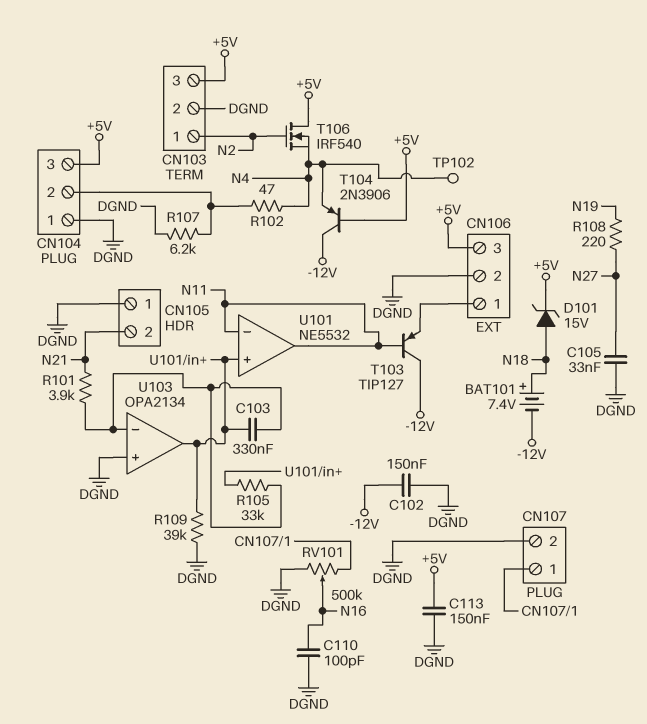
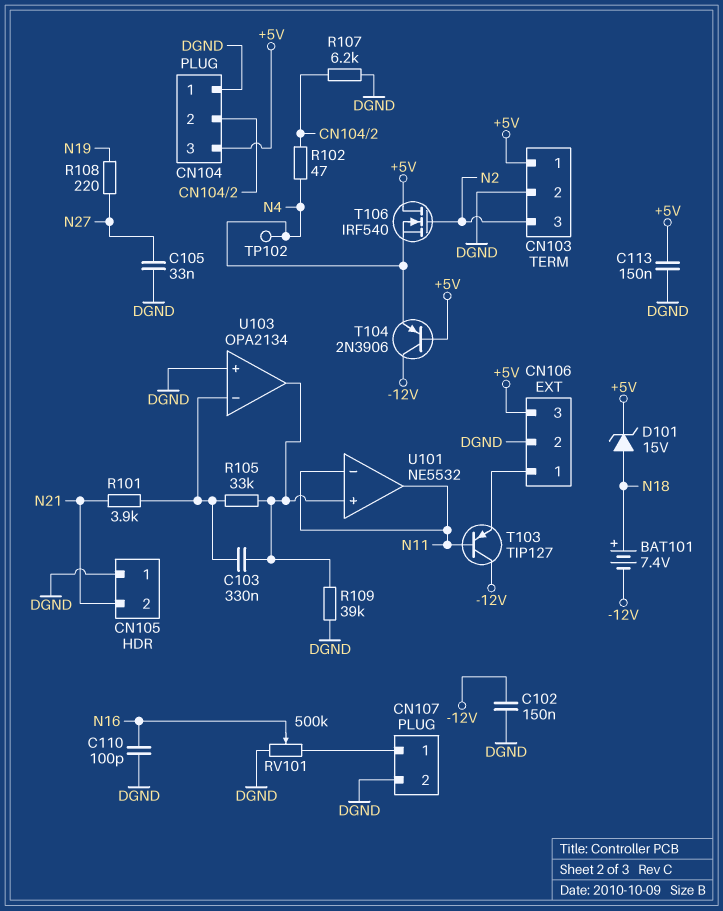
CN103 pin 1: N2 -> +5V
CN103 pin 3: +5V -> N2

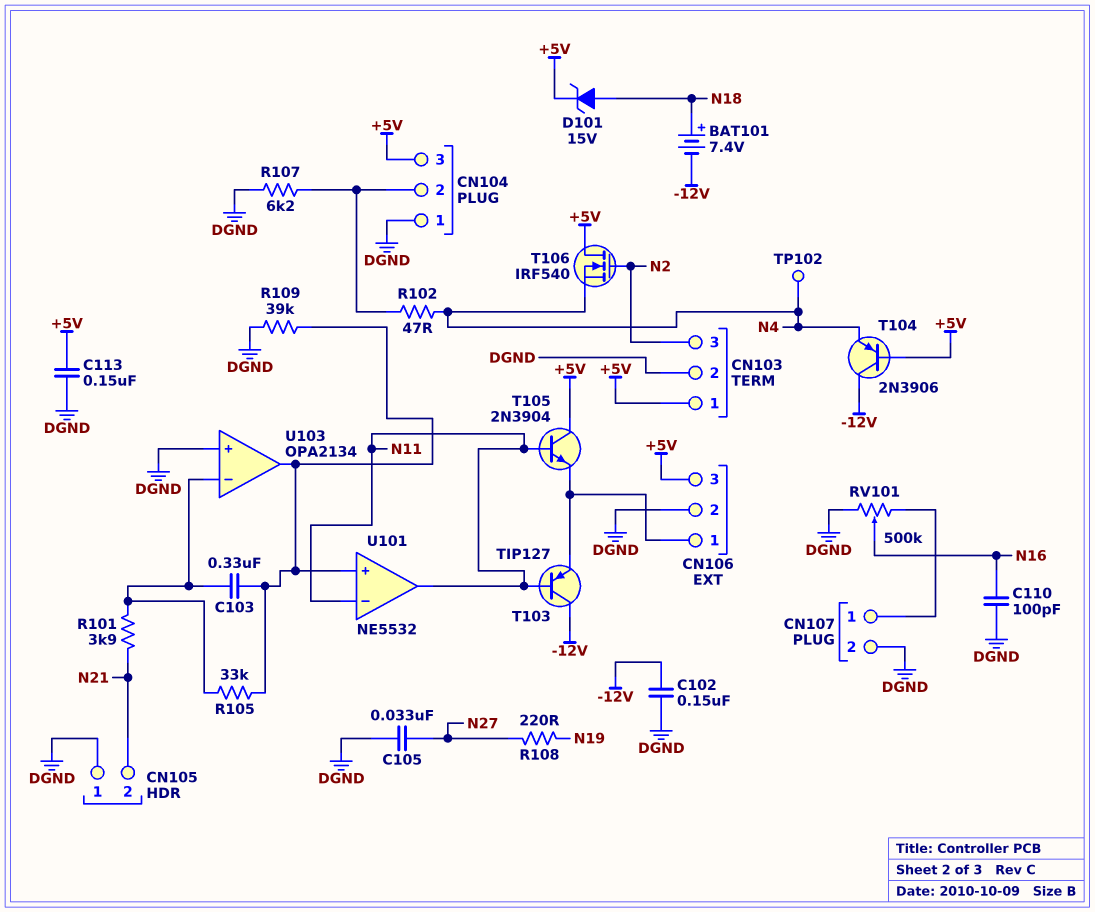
T105: none -> NPN 2N3904 (B N11, C +5V, E CN106/1)

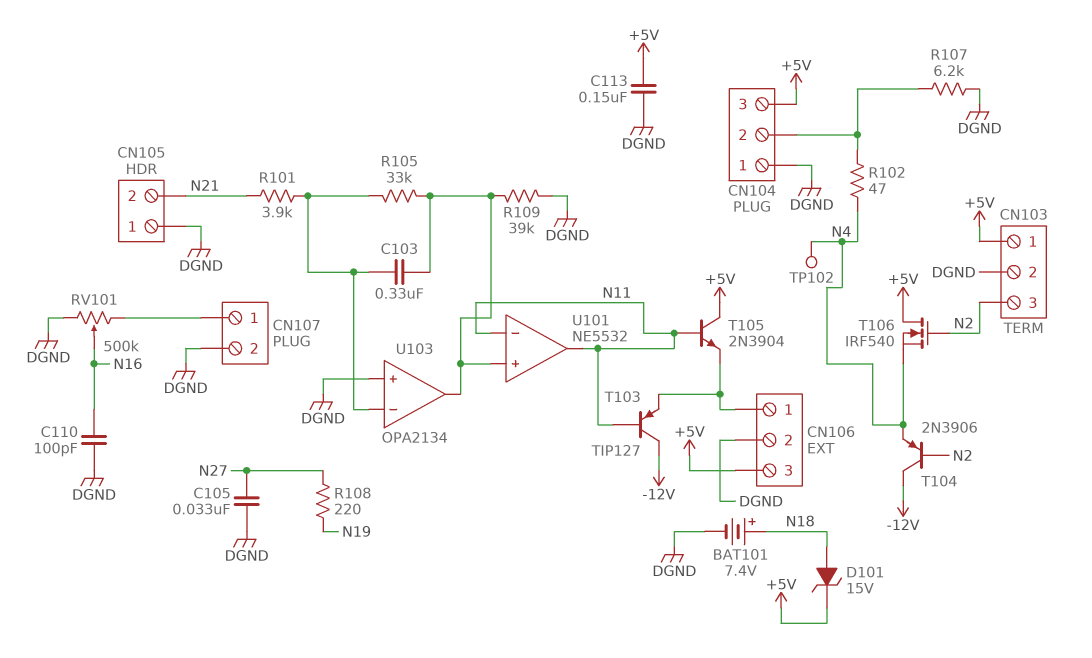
BAT101: 7.4V (plus N18, minus -12V) -> 7.4V (plus N18, minus DGND)
C102: 150nF (-12V, DGND) -> none
T104: PNP 2N3906 (B +5V, C -12V, E N4) -> PNP 2N3906 (B N2, C -12V, E N4)

